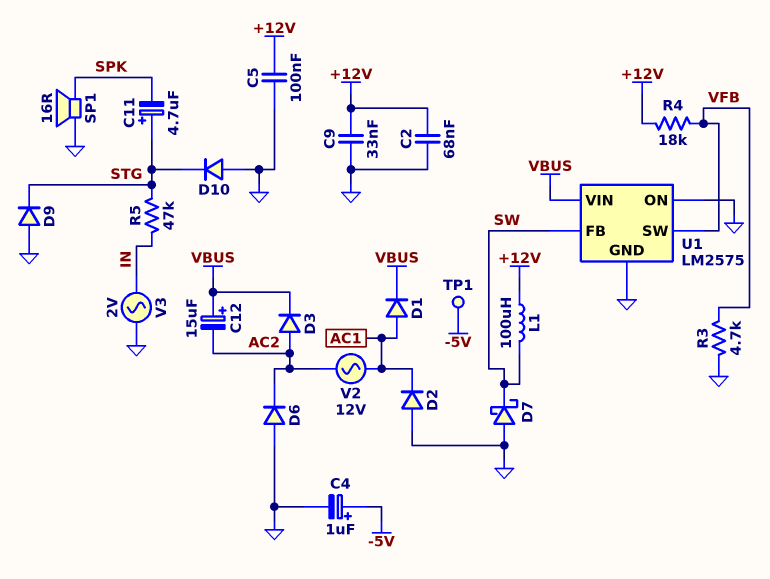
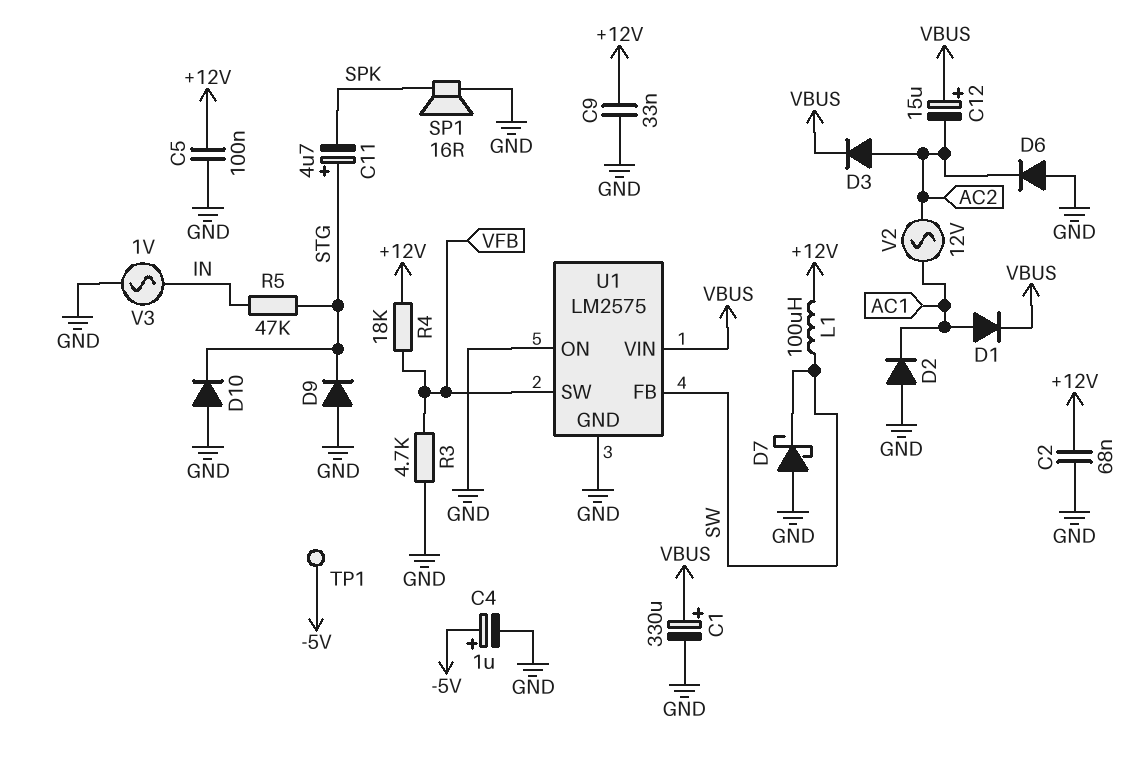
C1: none -> 330uF (plus VBUS, minus GND)
V3: AC 2V (GND, IN) -> AC 1V (GND, IN)

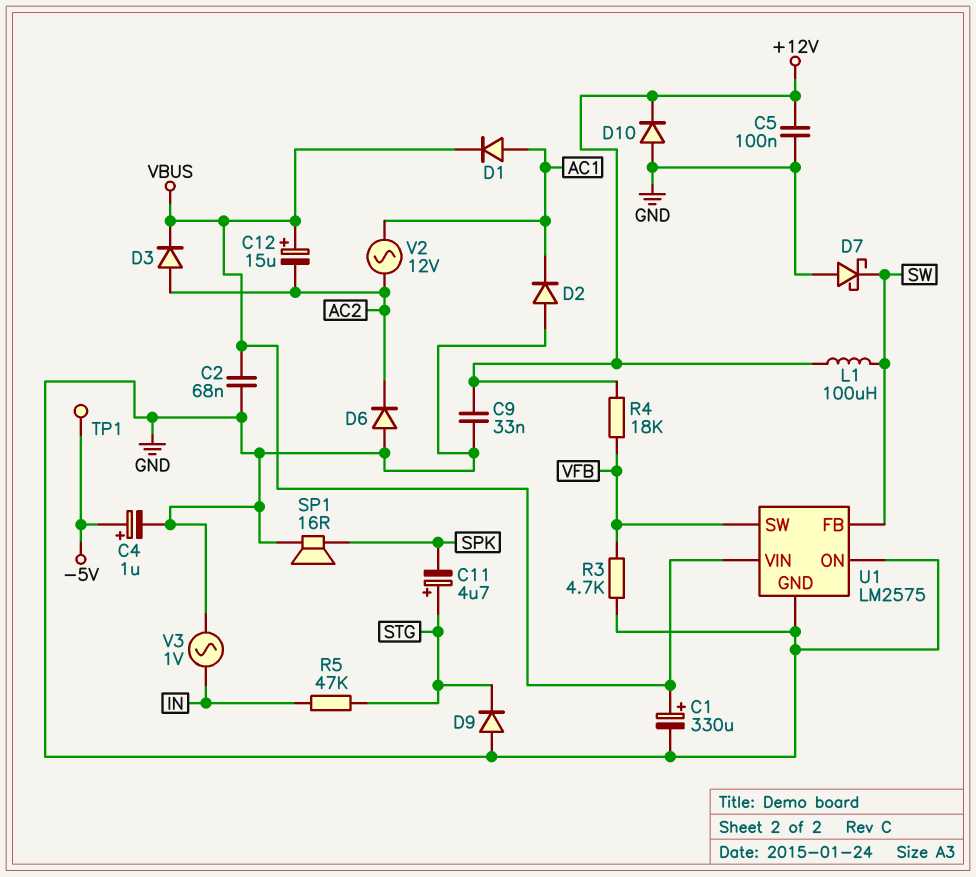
C2: 68nF (+12V, GND) -> 68nF (GND, VBUS)
D10: diode (A GND, K STG) -> diode (A GND, K +12V)

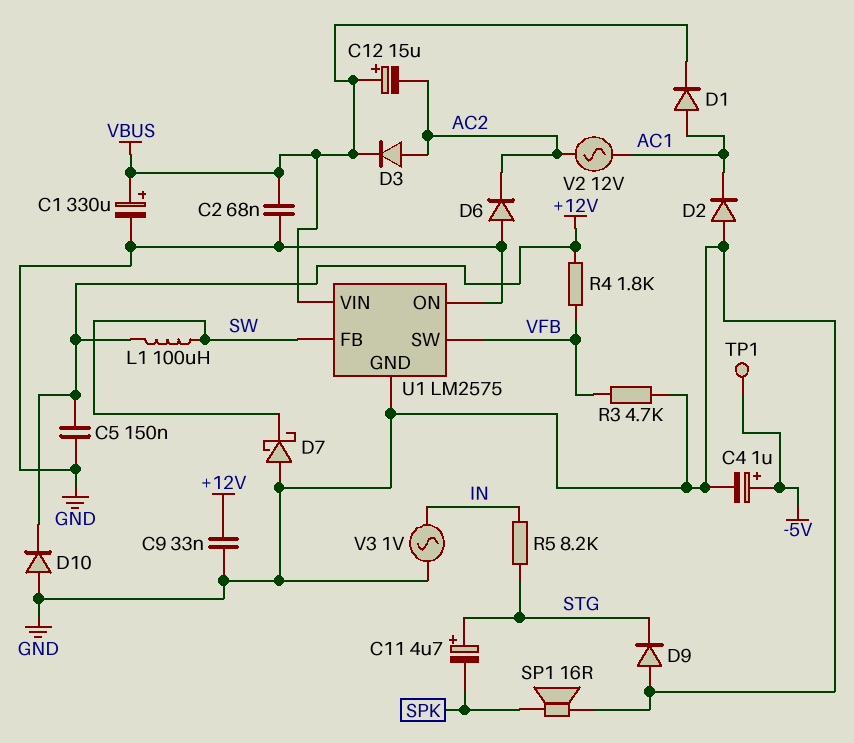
C5: 100nF (+12V, GND) -> 150nF (+12V, GND)
R4: 18k (+12V, VFB) -> 1.8k (+12V, VFB)
R5: 47k (IN, STG) -> 8.2k (IN, STG)

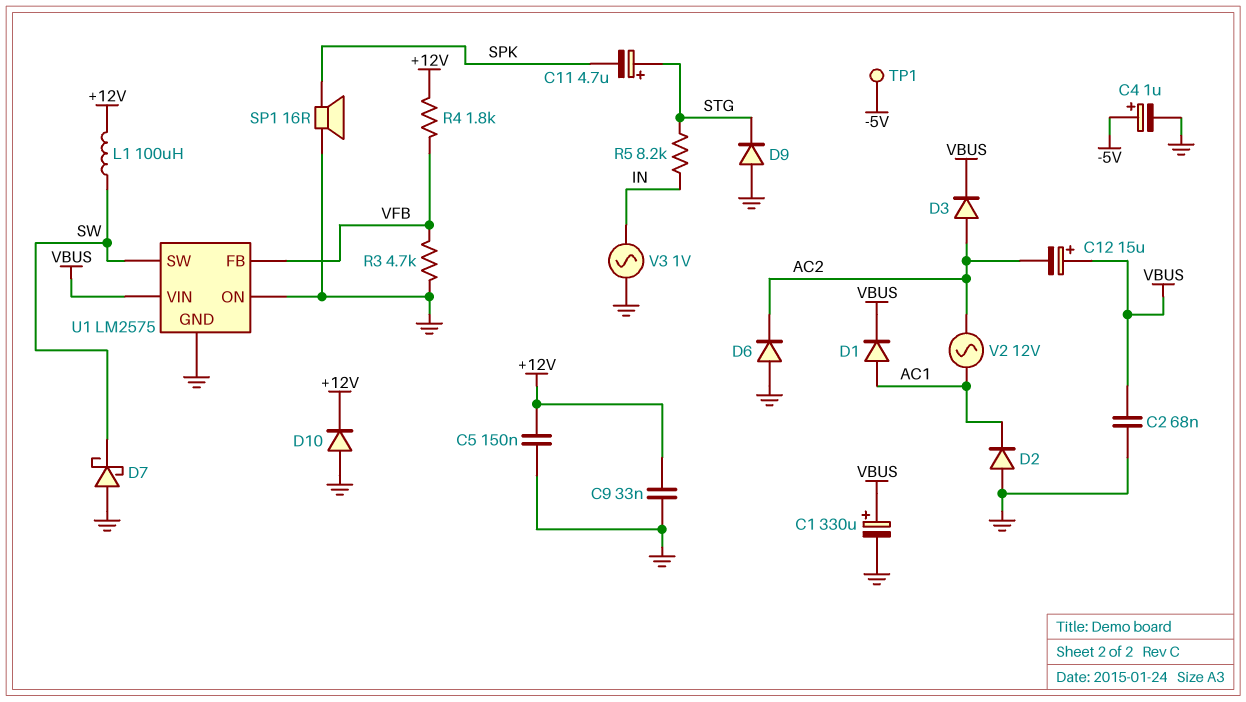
U1 pin FB: SW -> VFB
U1 pin SW: VFB -> SW

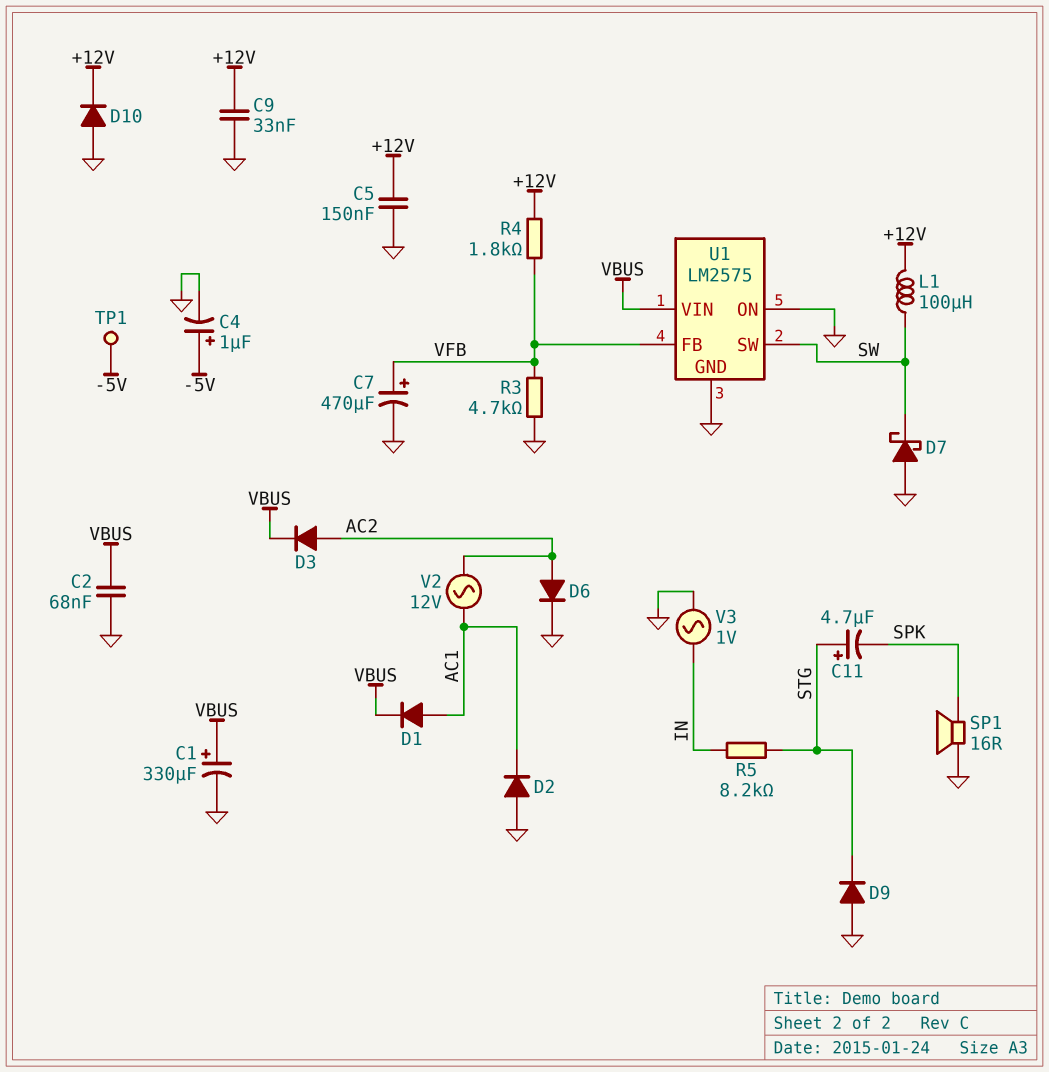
C7: none -> 470uF (plus VFB, minus GND)
C12: 15uF (plus VBUS, minus AC2) -> none
D6: diode (A GND, K AC2) -> diode (A AC2, K GND)

